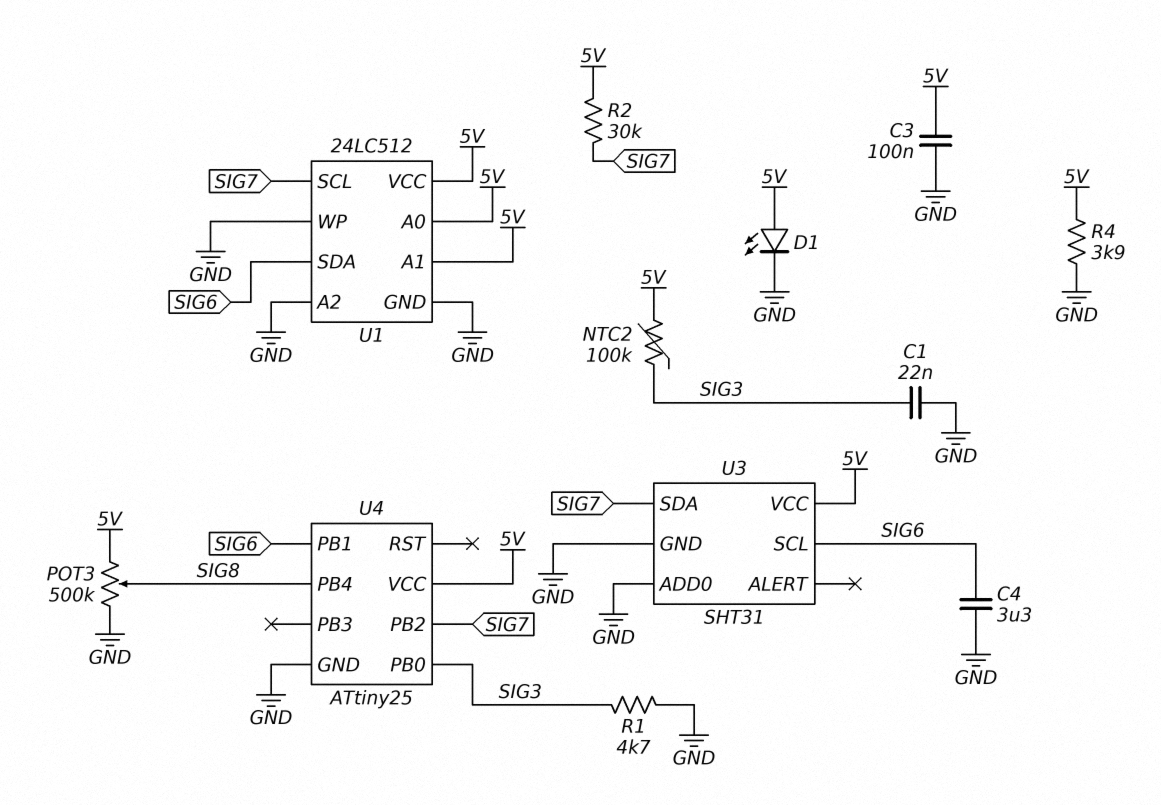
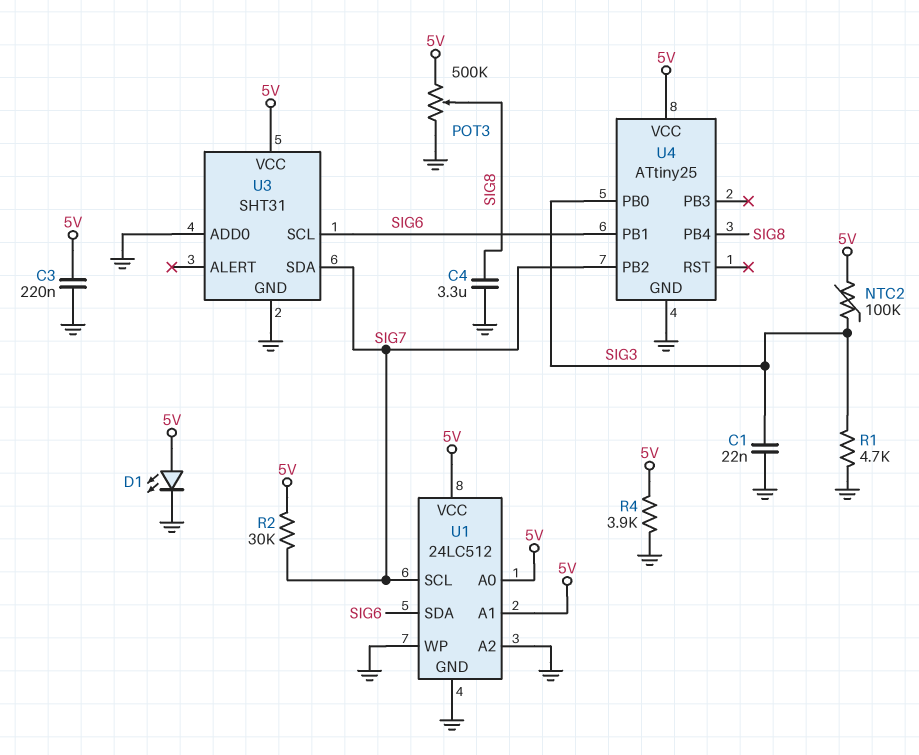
C3: 100nF (5V, GND) -> 220nF (5V, GND)
C4: 3.3uF (GND, SIG6) -> 3.3uF (GND, SIG8)

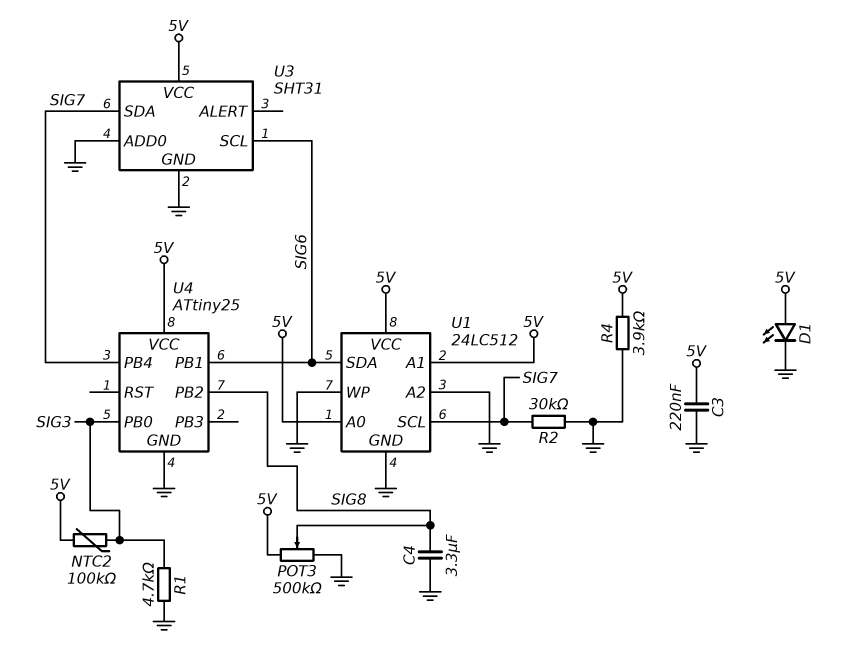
C1: 22nF (GND, SIG3) -> none
R2: 30k (5V, SIG7) -> 30k (GND, SIG7)
U4 pin PB2: SIG7 -> SIG8
U4 pin PB4: SIG8 -> SIG7

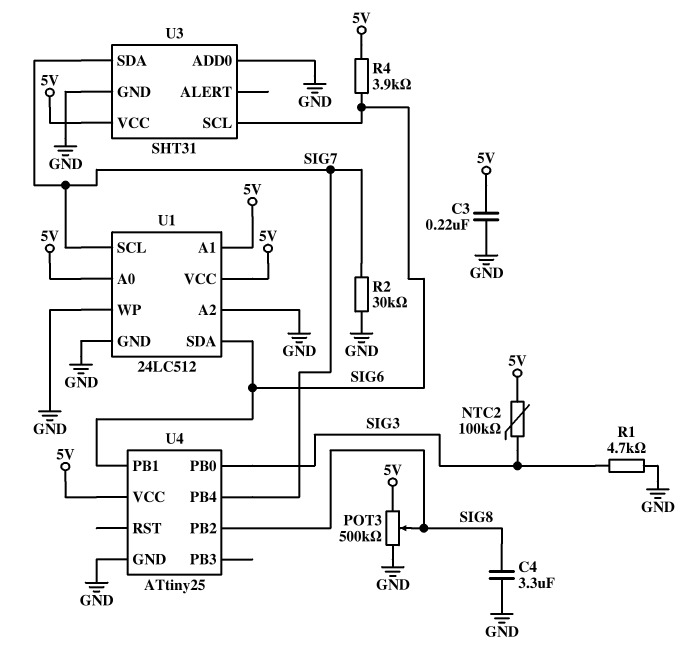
D1: LED (A 5V, K GND) -> none
R4: 3.9k (5V, GND) -> 3.9k (5V, SIG6)

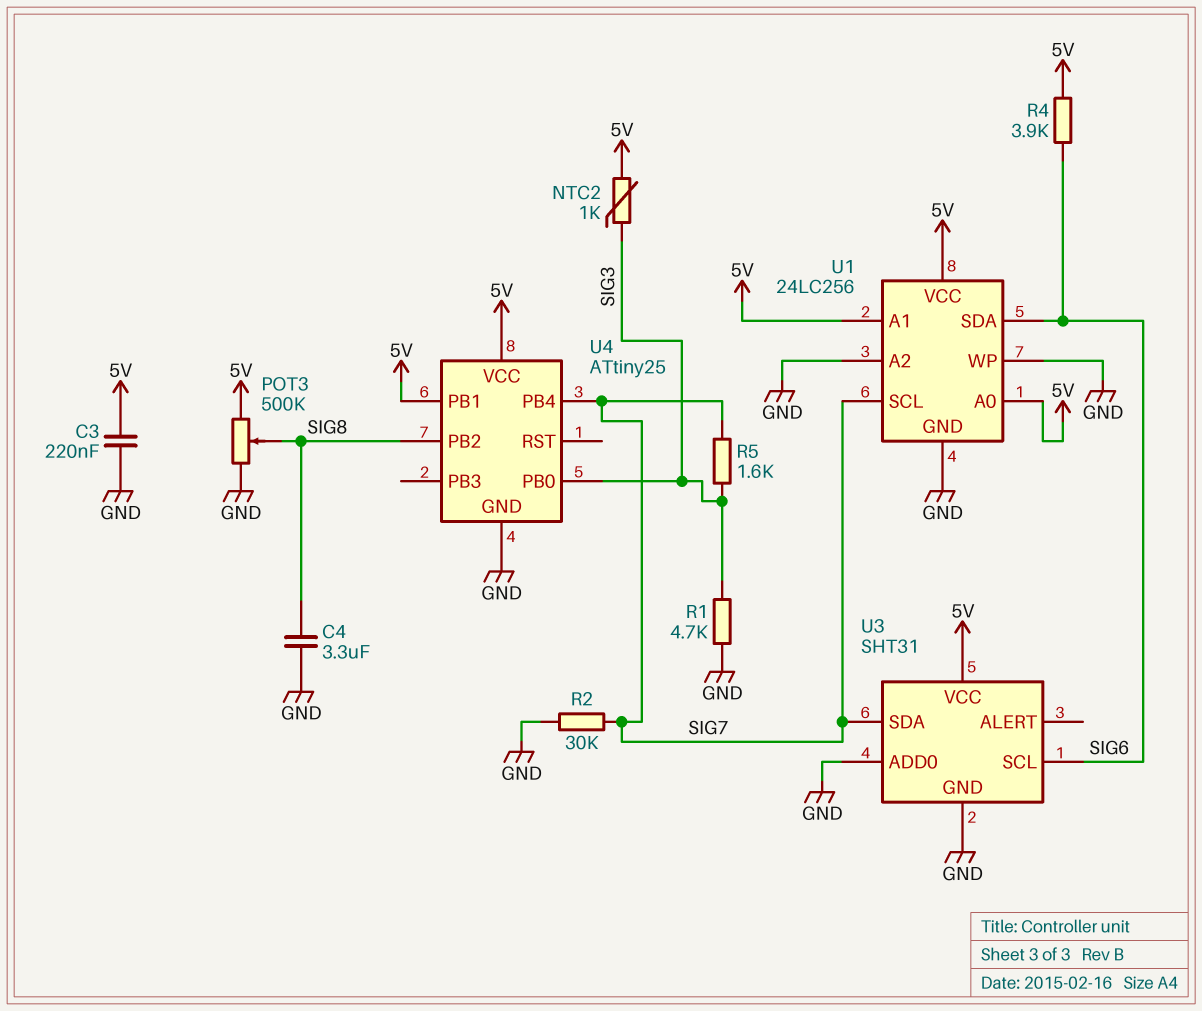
NTC2: 100k (5V, SIG3) -> 1k (5V, SIG3)
R5: none -> 1.6k (SIG3, SIG7)
U1: 24LC512 -> 24LC256
U4 pin PB1: SIG6 -> 5V

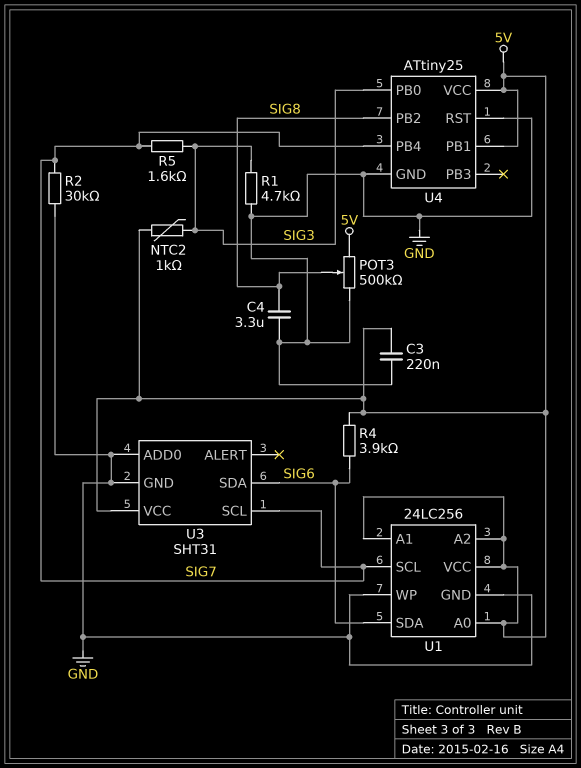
U1 pin A2: GND -> 5V
U3 pin SCL: SIG6 -> SIG7
U3 pin SDA: SIG7 -> SIG6
U4 pin RST: none -> GND

